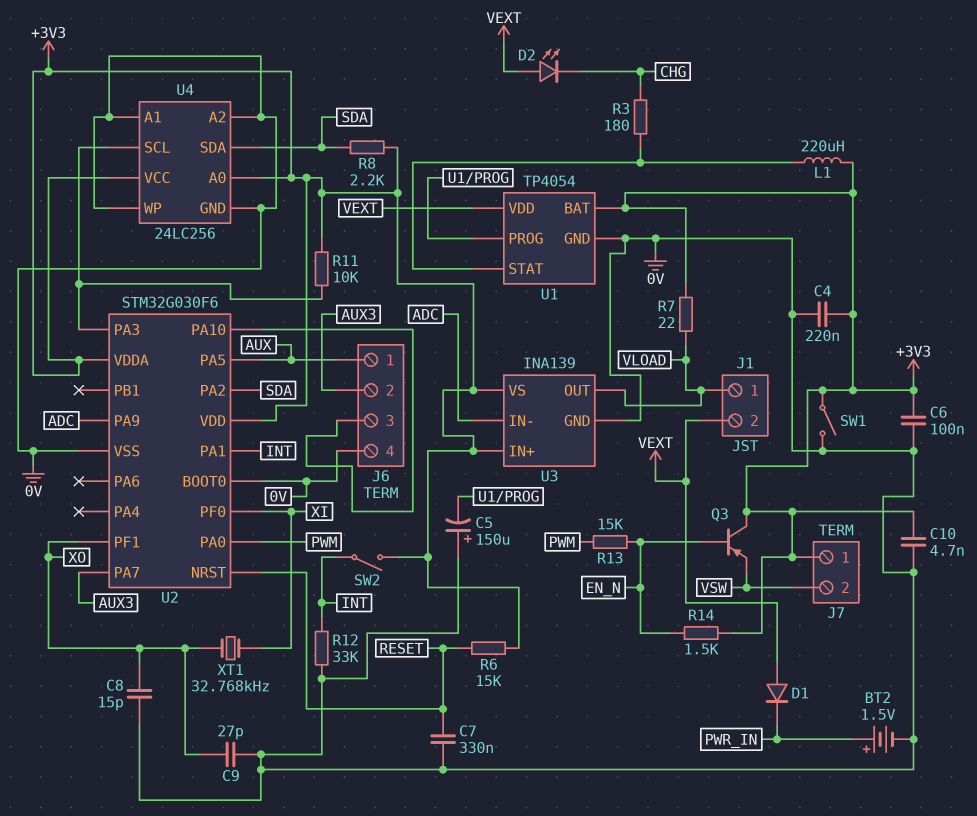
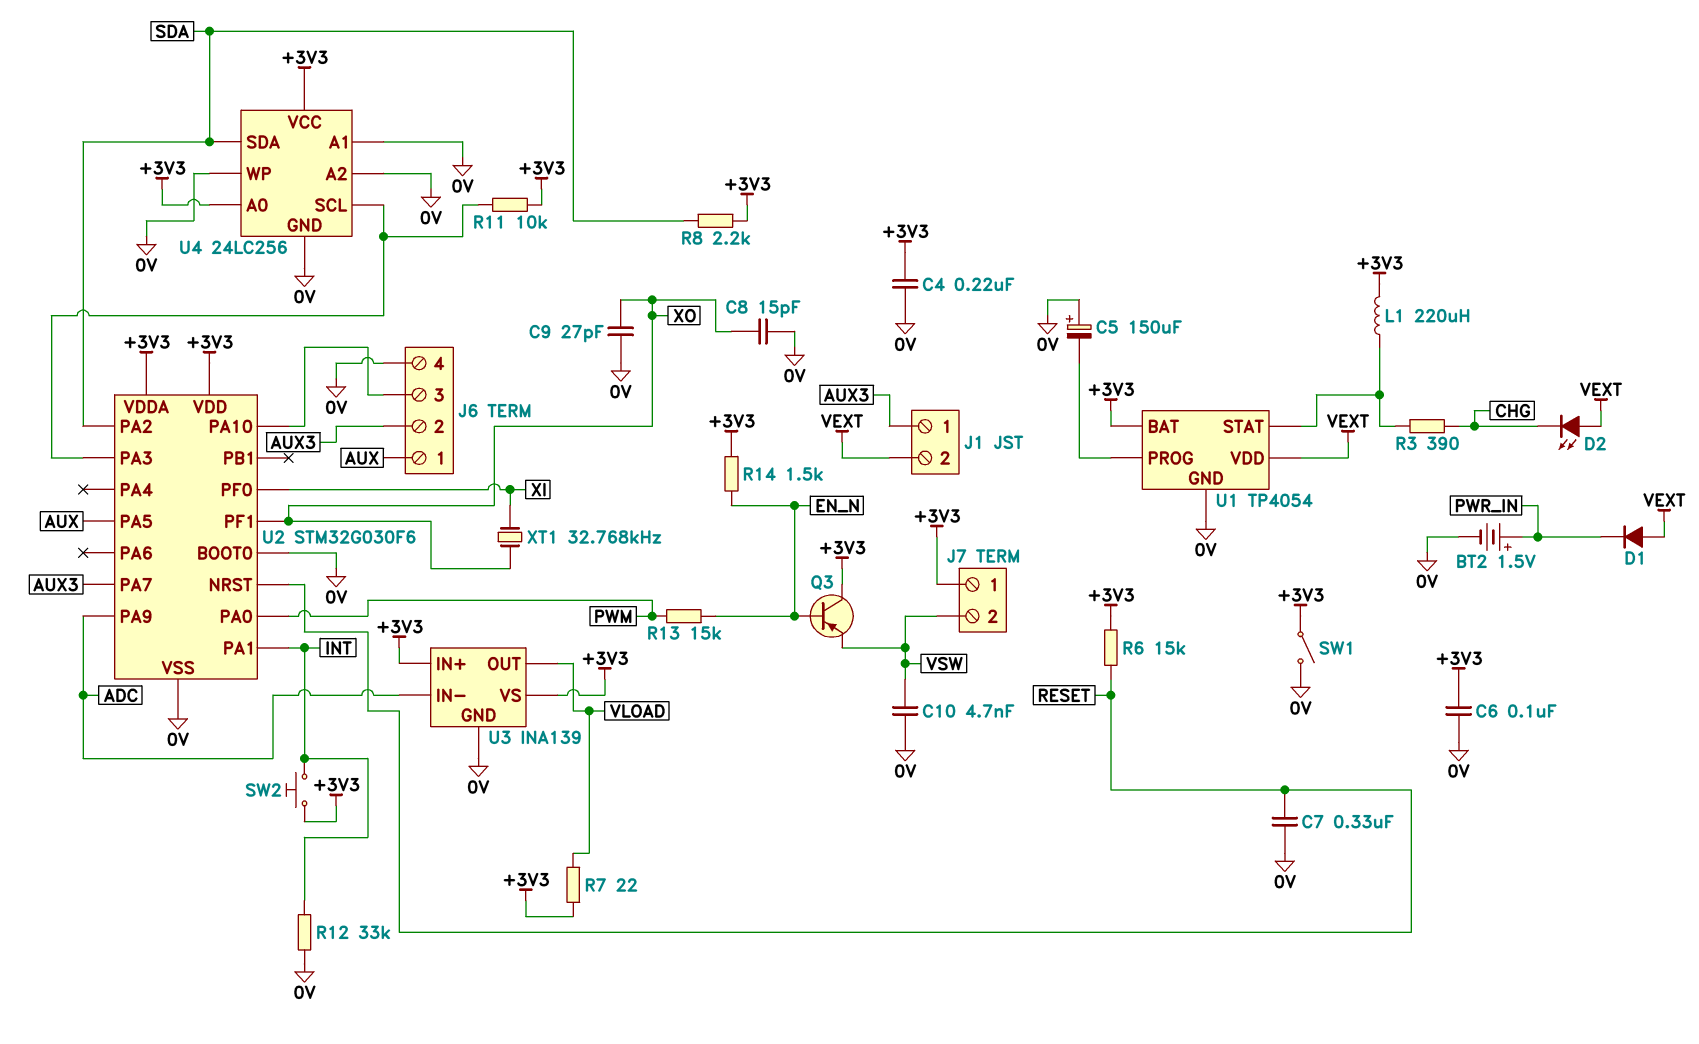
C10: 4.7nF (+3V3, 0V) -> 4.7nF (0V, VSW)
J1 pin 1: VLOAD -> AUX3
R3: 180 (CHG, U1/STAT) -> 390 (CHG, U1/STAT)
SW2: switch (+3V3, INT) -> button (+3V3, INT)

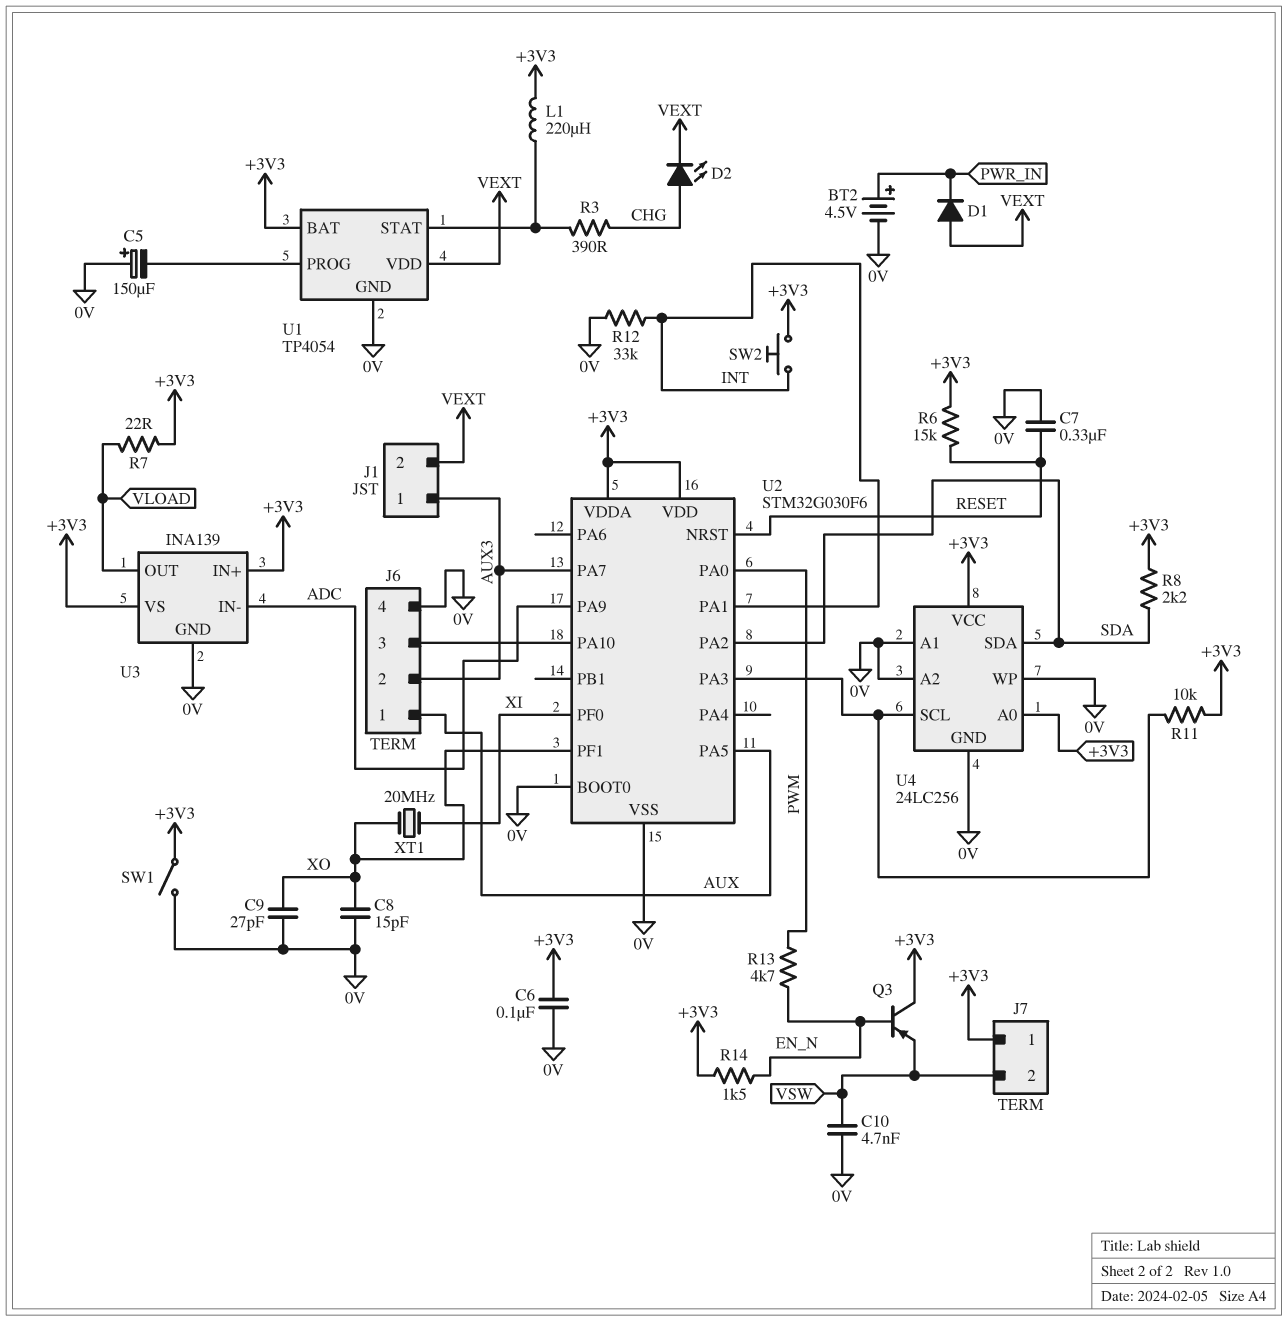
BT2: 1.5V (plus PWR_IN, minus 0V) -> 4.5V (plus PWR_IN, minus 0V)
C4: 220nF (+3V3, 0V) -> none
D2: LED (A VEXT, K CHG) -> LED (A CHG, K VEXT)
R13: 15k (EN_N, PWM) -> 4.7k (EN_N, PWM)
XT1: 32.768kHz (XI, XO) -> 20MHz (XI, XO)

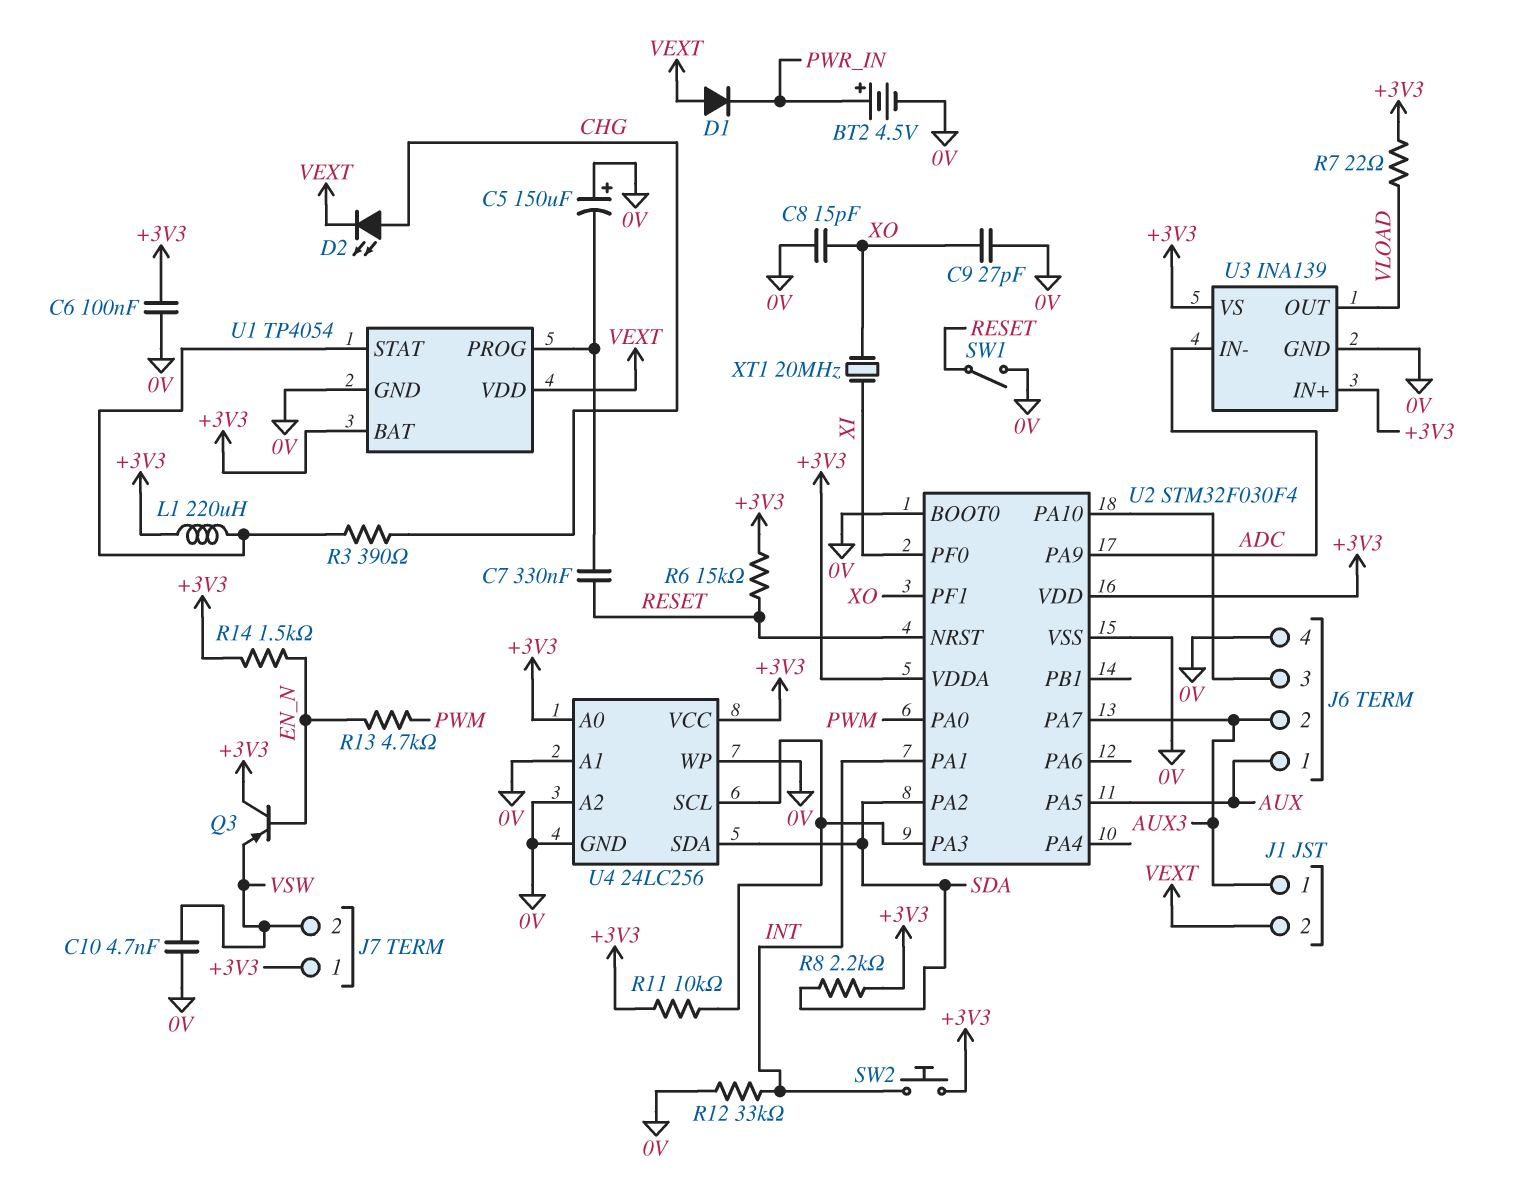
C7: 330nF (0V, RESET) -> 330nF (RESET, U1/PROG)
SW1: switch (+3V3, 0V) -> switch (0V, RESET)
U2: STM32G030F6 -> STM32F030F4

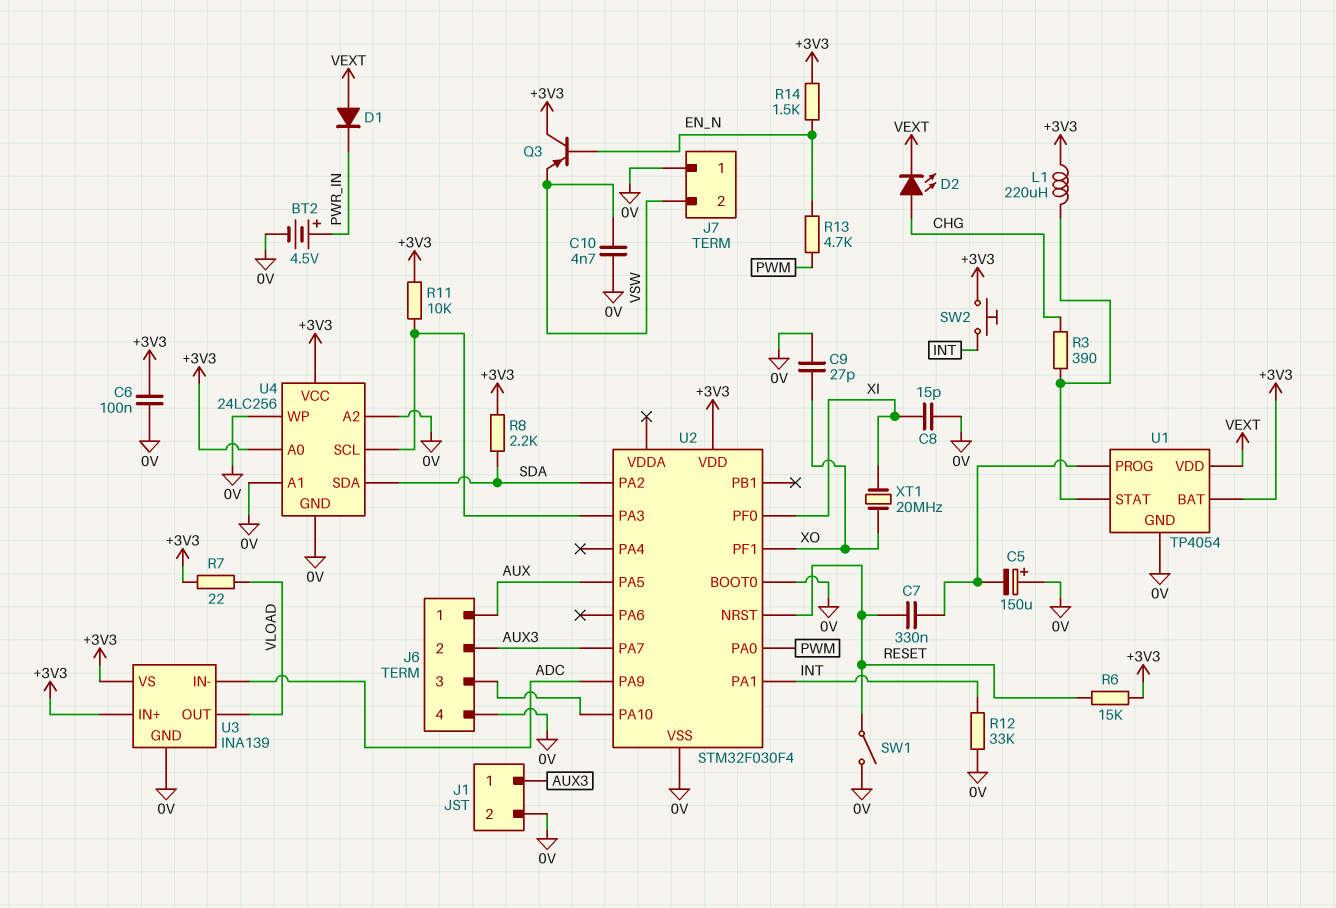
C8: 15pF (0V, XO) -> 15pF (0V, XI)
J1 pin 2: VEXT -> 0V
J7 pin 1: +3V3 -> 0V
U2 pin VDDA: +3V3 -> none

